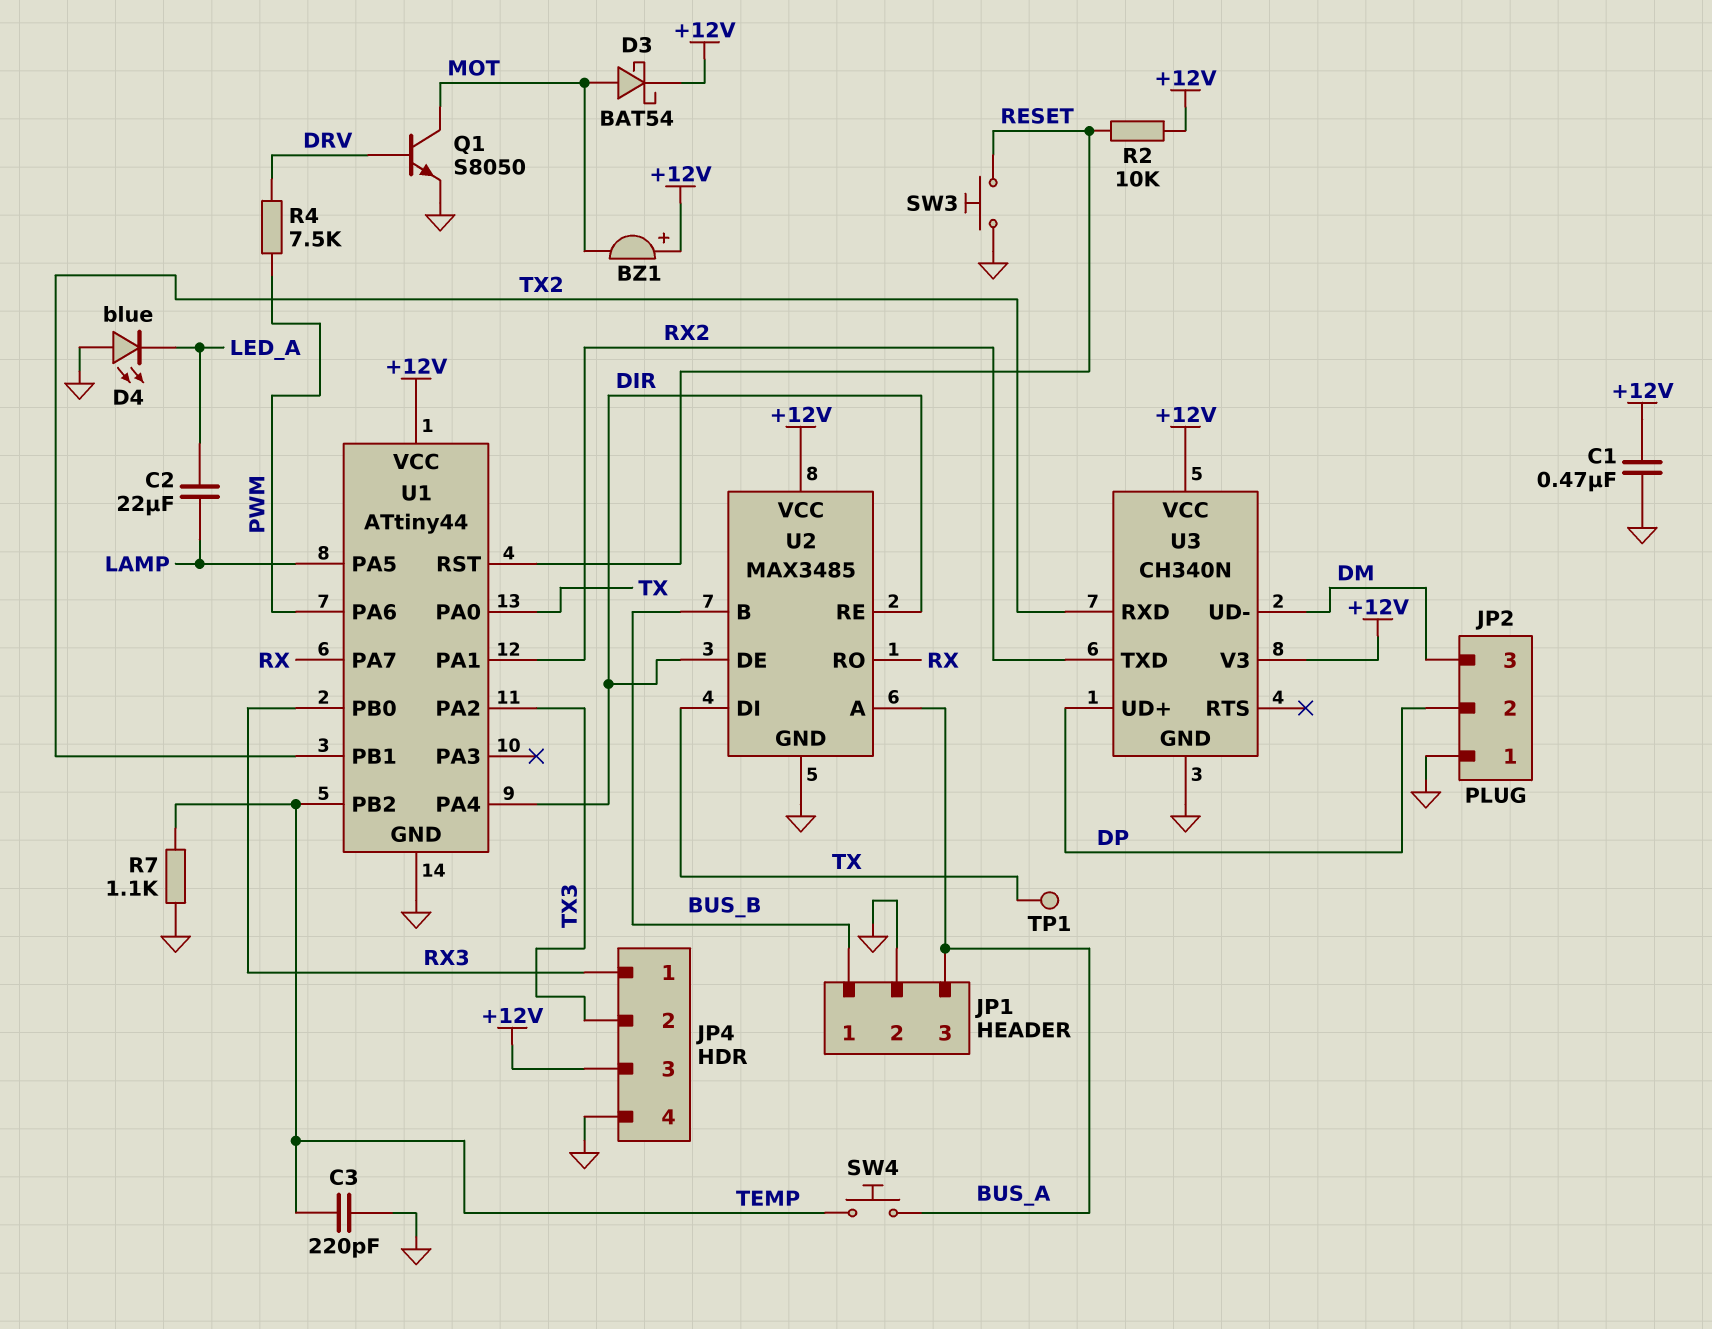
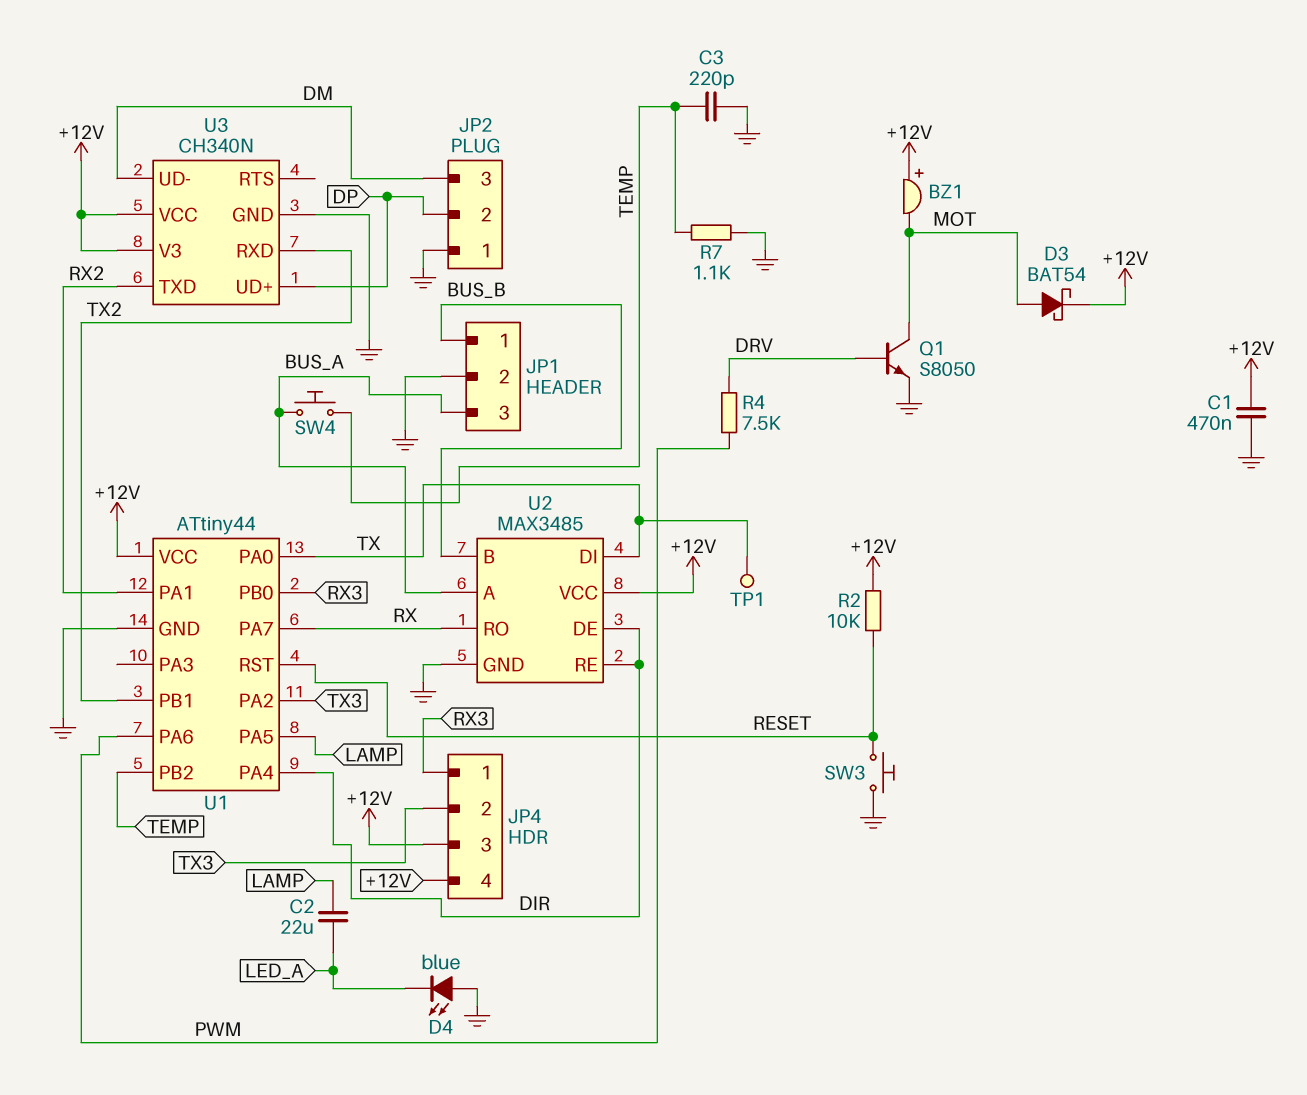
JP4 pin 4: GND -> +12V

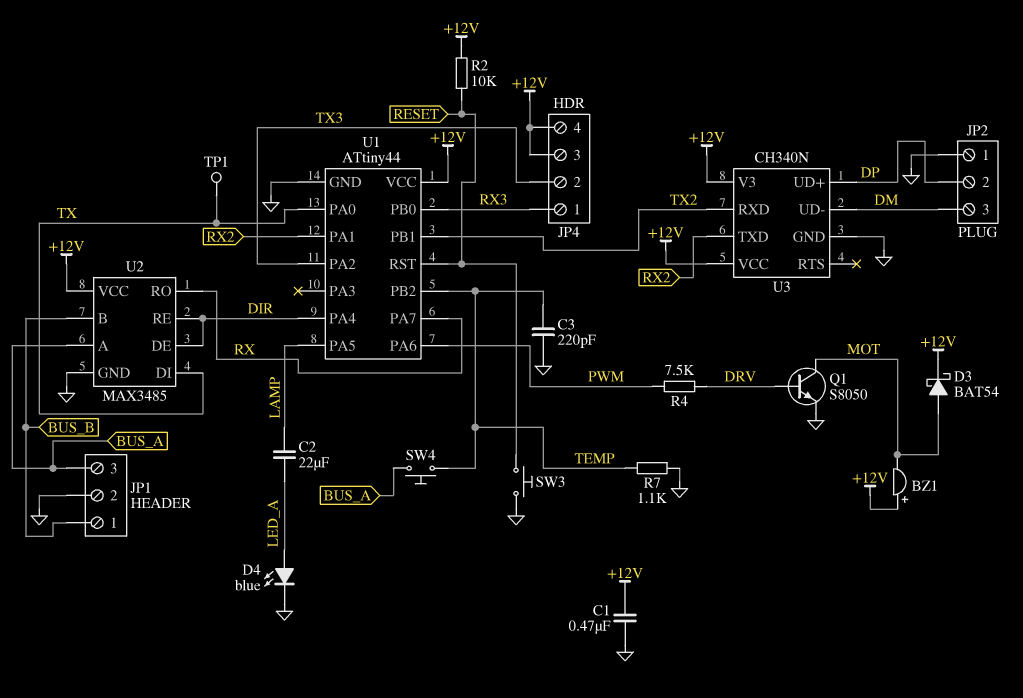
D4: LED blue (A GND, K LED_A) -> LED blue (A LED_A, K GND)

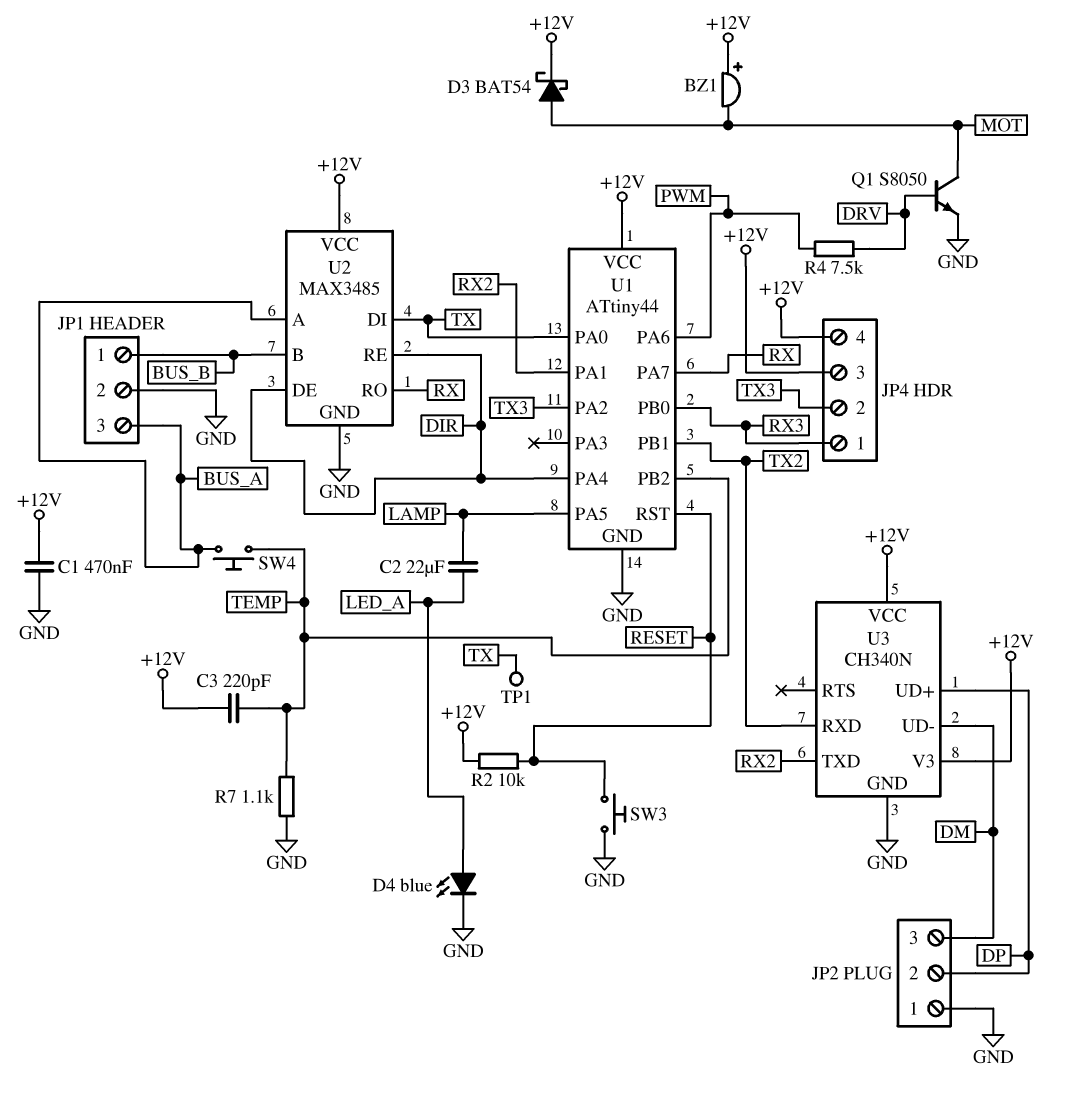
C3: 220pF (GND, TEMP) -> 220pF (+12V, TEMP)

